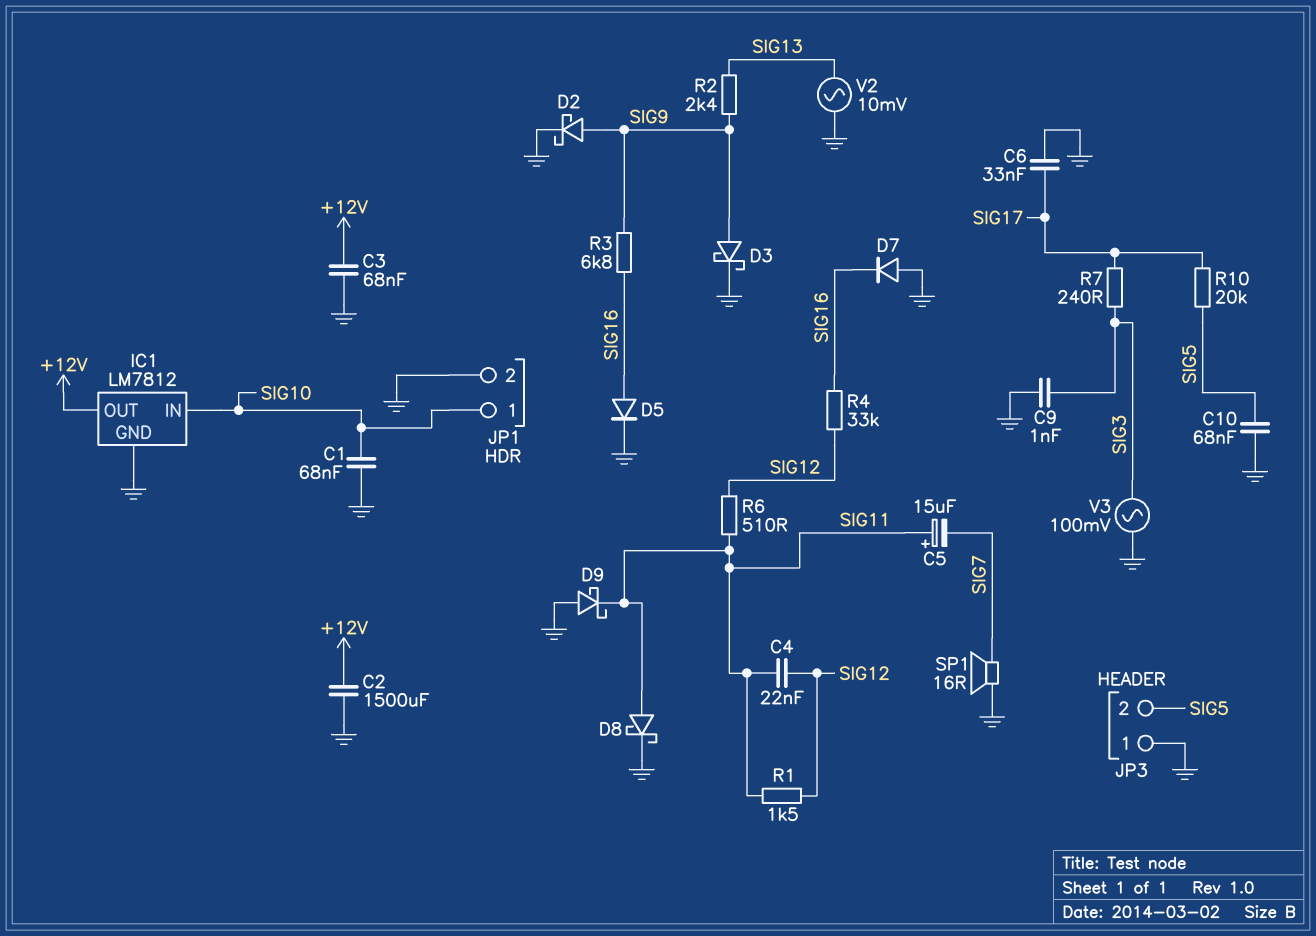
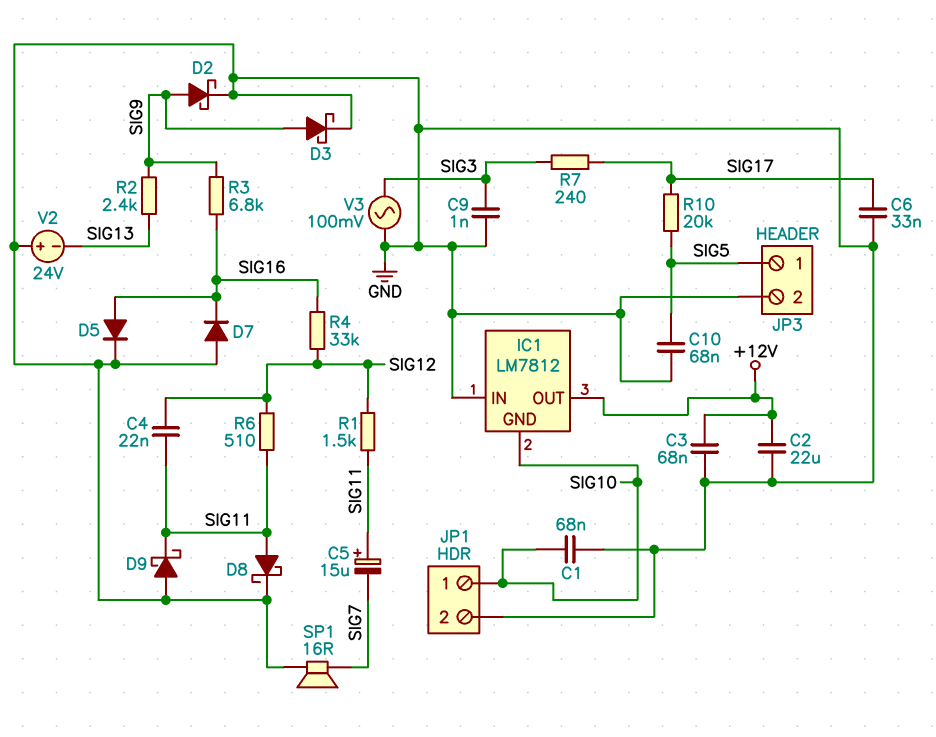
C2: 1500uF (+12V, GND) -> 22uF (+12V, GND)
IC1 pin GND: GND -> SIG10
IC1 pin IN: SIG10 -> GND
JP3 pin 1: GND -> SIG5
JP3 pin 2: SIG5 -> GND
V2: AC 10mV (GND, SIG13) -> 24V (plus GND, minus SIG13)

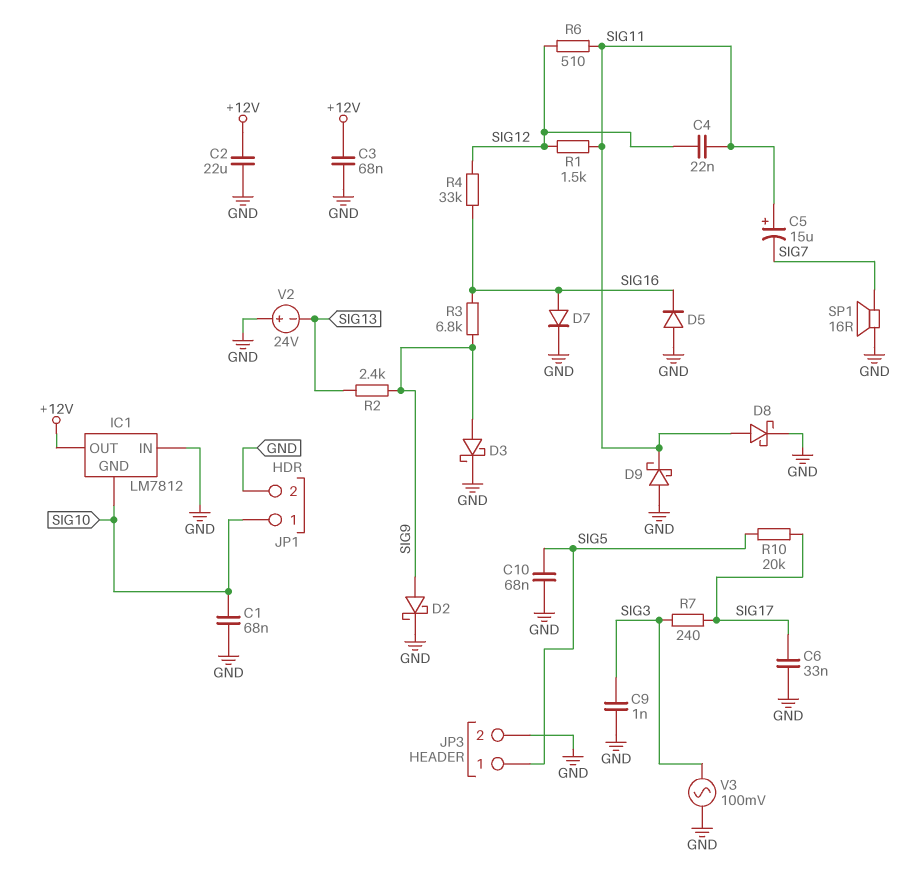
D5: diode (A SIG16, K GND) -> diode (A GND, K SIG16)
D7: diode (A GND, K SIG16) -> diode (A SIG16, K GND)

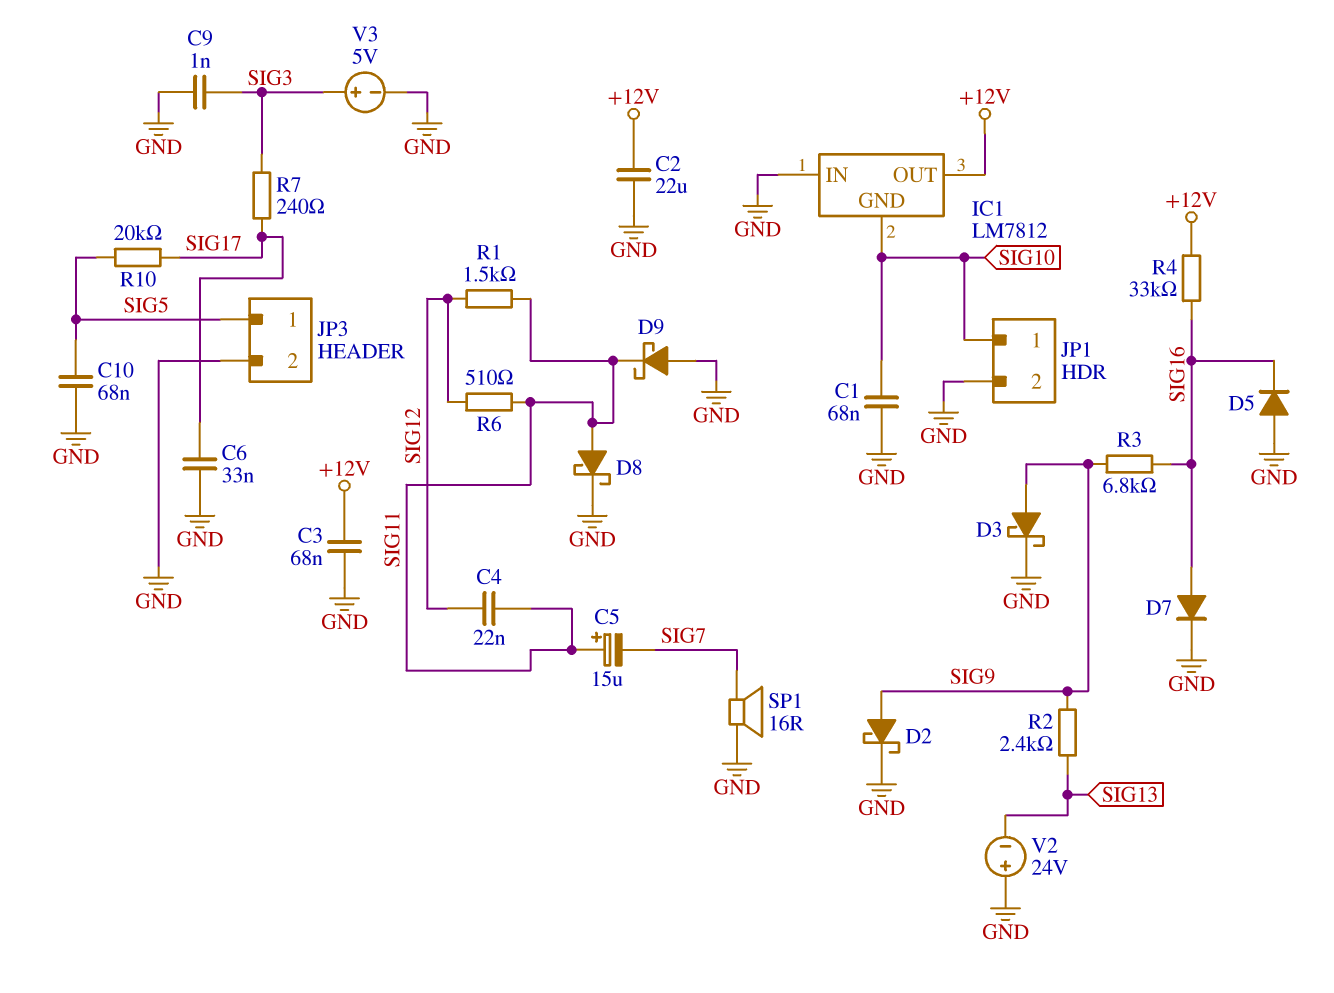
R4: 33k (SIG12, SIG16) -> 33k (+12V, SIG16)
V3: AC 100mV (GND, SIG3) -> 5V (plus SIG3, minus GND)

